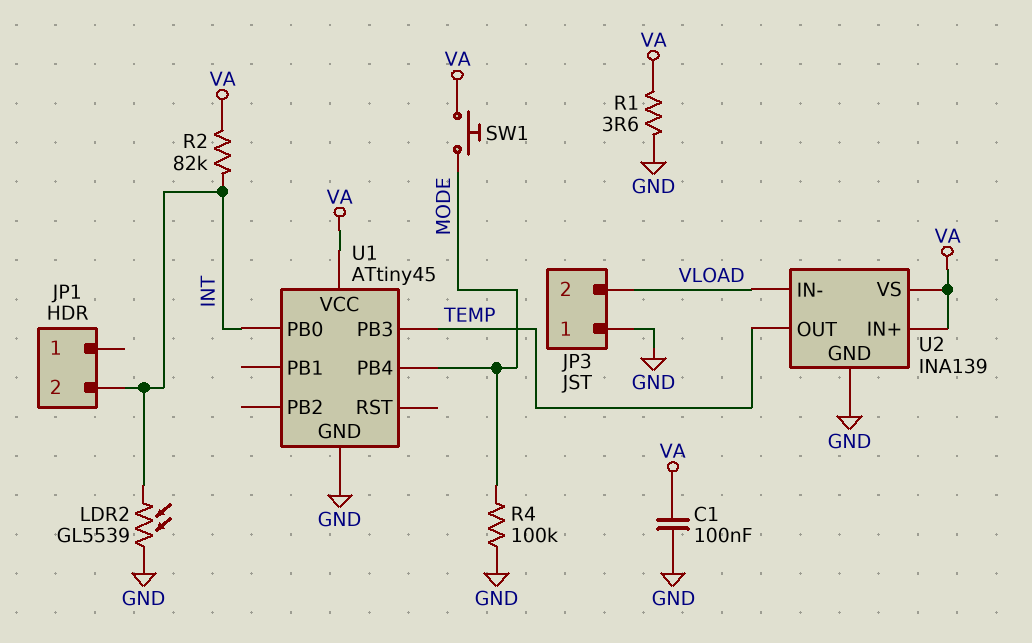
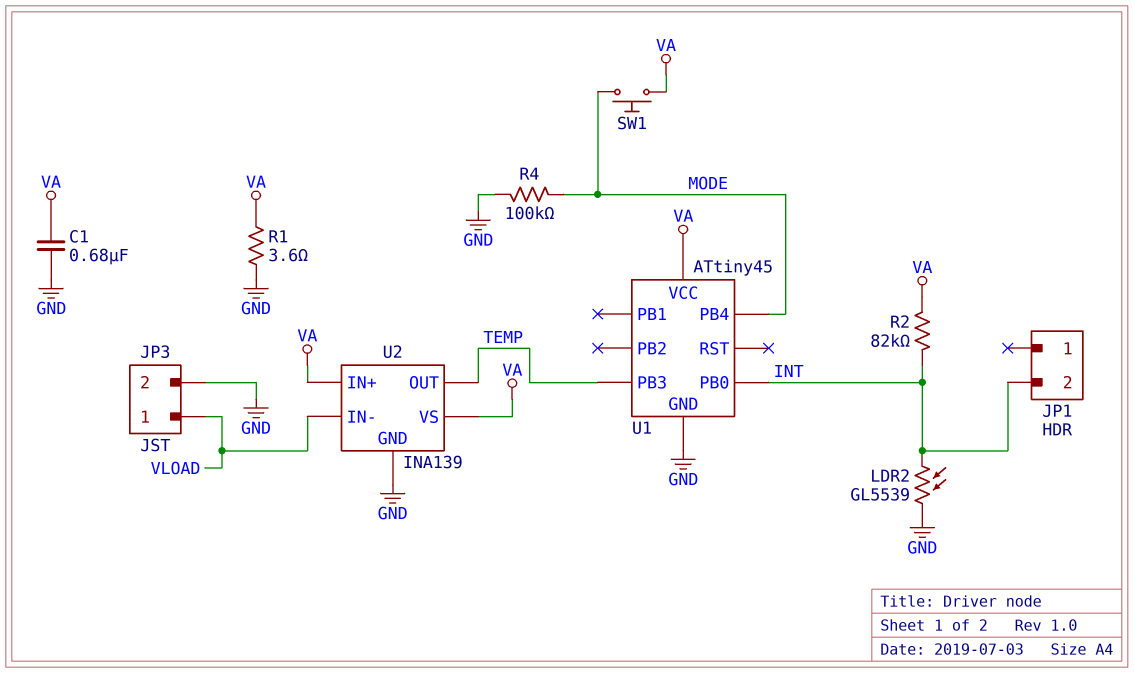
C1: 100nF (GND, VA) -> 680nF (GND, VA)
JP3 pin 1: GND -> VLOAD
JP3 pin 2: VLOAD -> GND

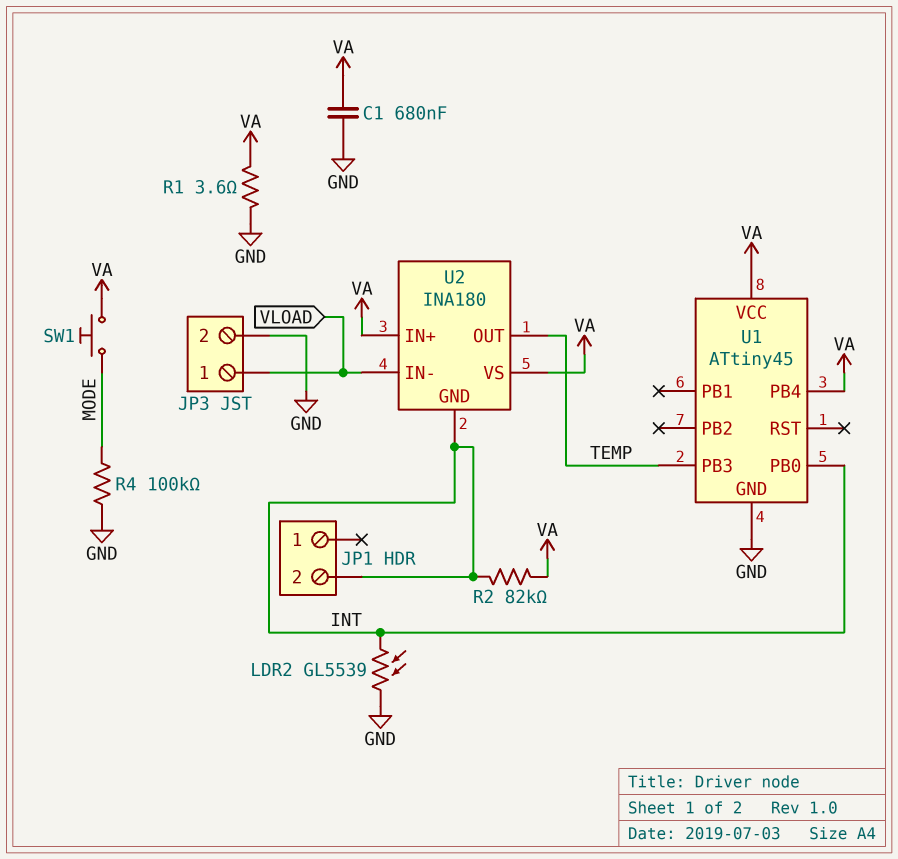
U1 pin PB4: MODE -> VA
U2: INA139 -> INA180
U2 pin GND: GND -> INT

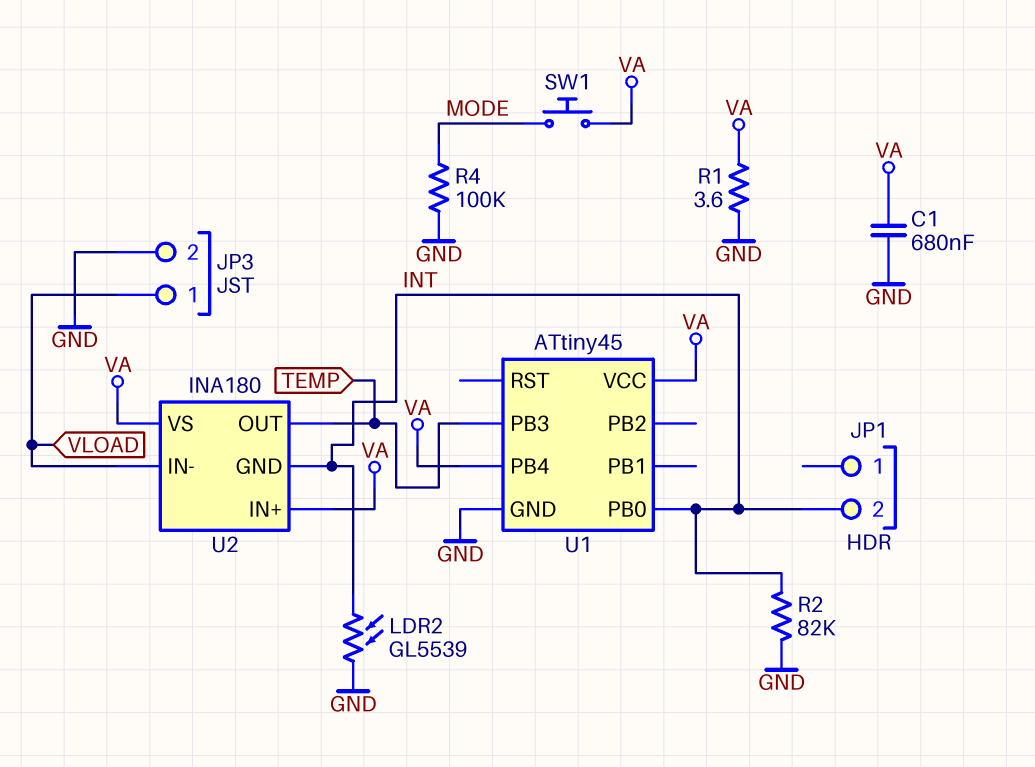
R2: 82k (INT, VA) -> 82k (GND, INT)

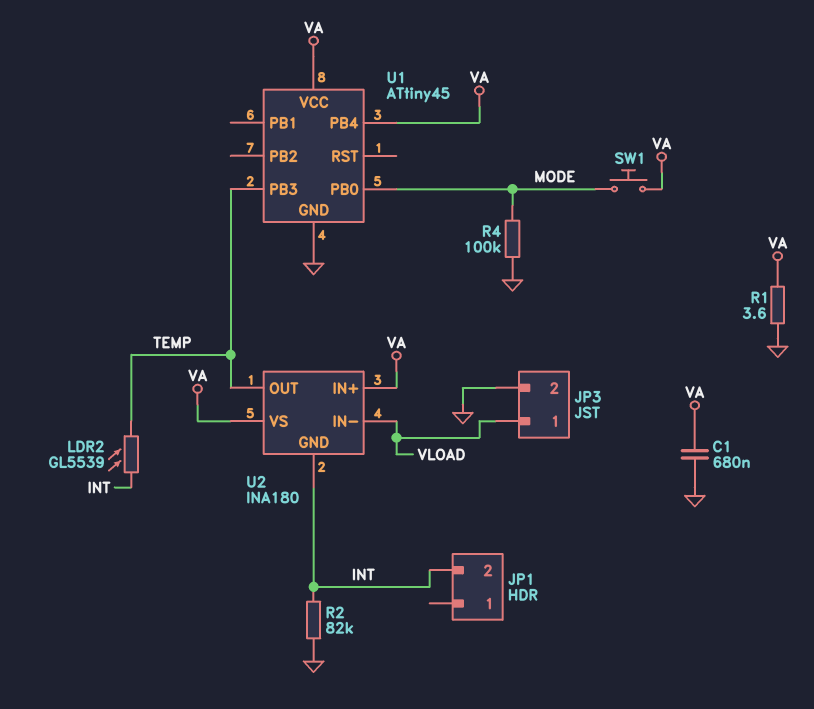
LDR2: GL5539 (GND, INT) -> GL5539 (INT, TEMP)
U1 pin PB0: INT -> MODE

